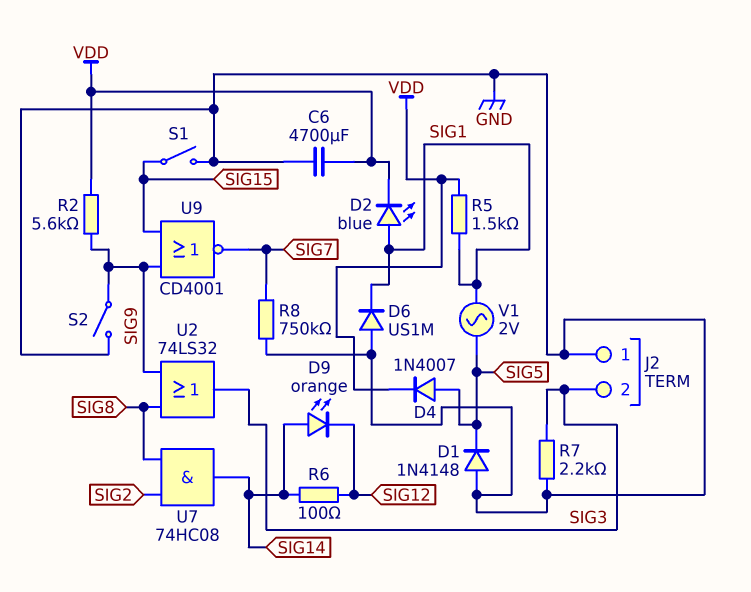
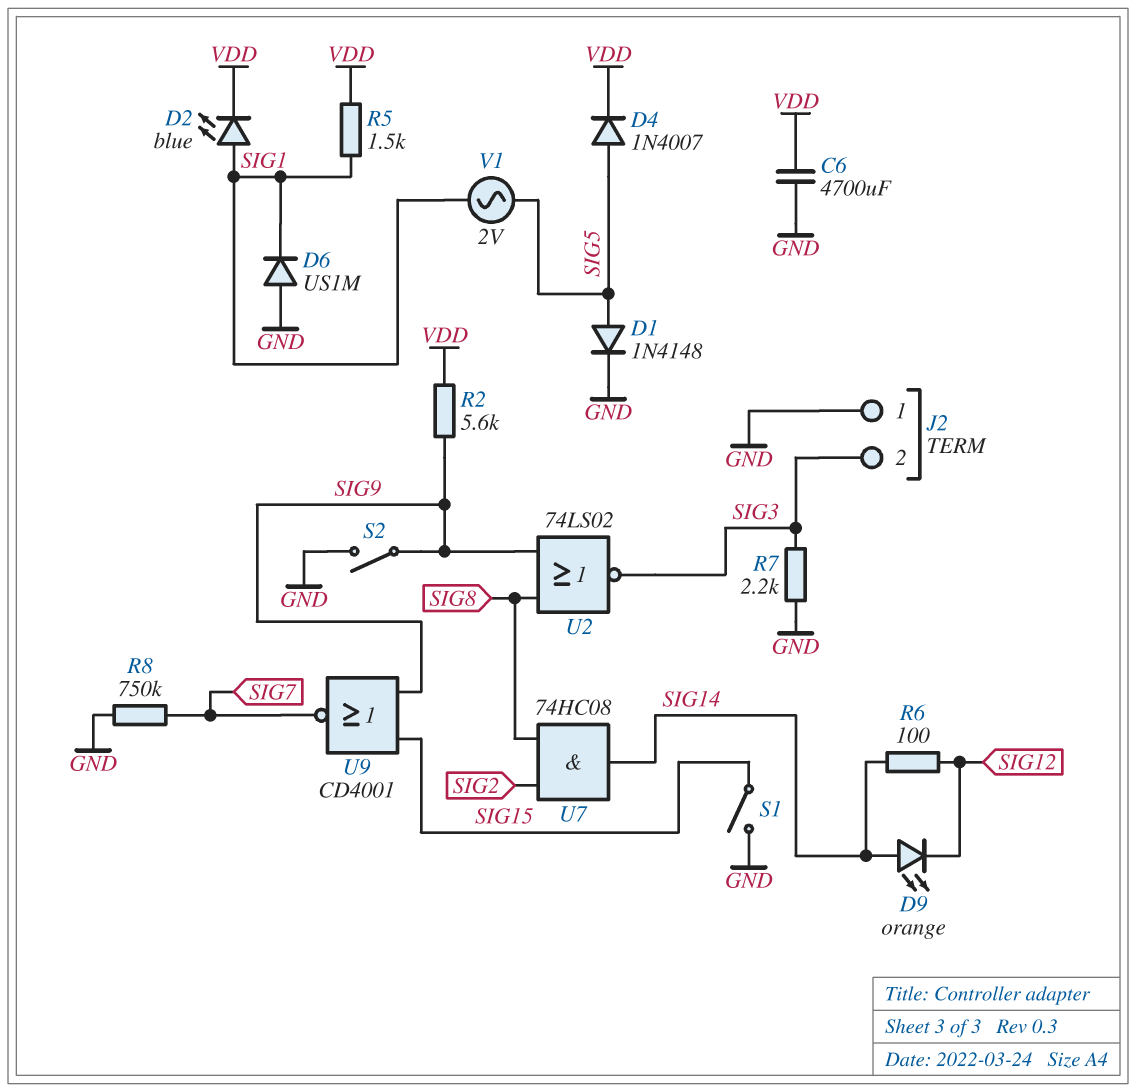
D1: diode 1N4148 (A GND, K SIG5) -> diode 1N4148 (A SIG5, K GND)
U2: OR 74LS32 (in SIG8, in SIG9, out SIG3) -> NOR 74LS02 (in SIG8, in SIG9, out SIG3)

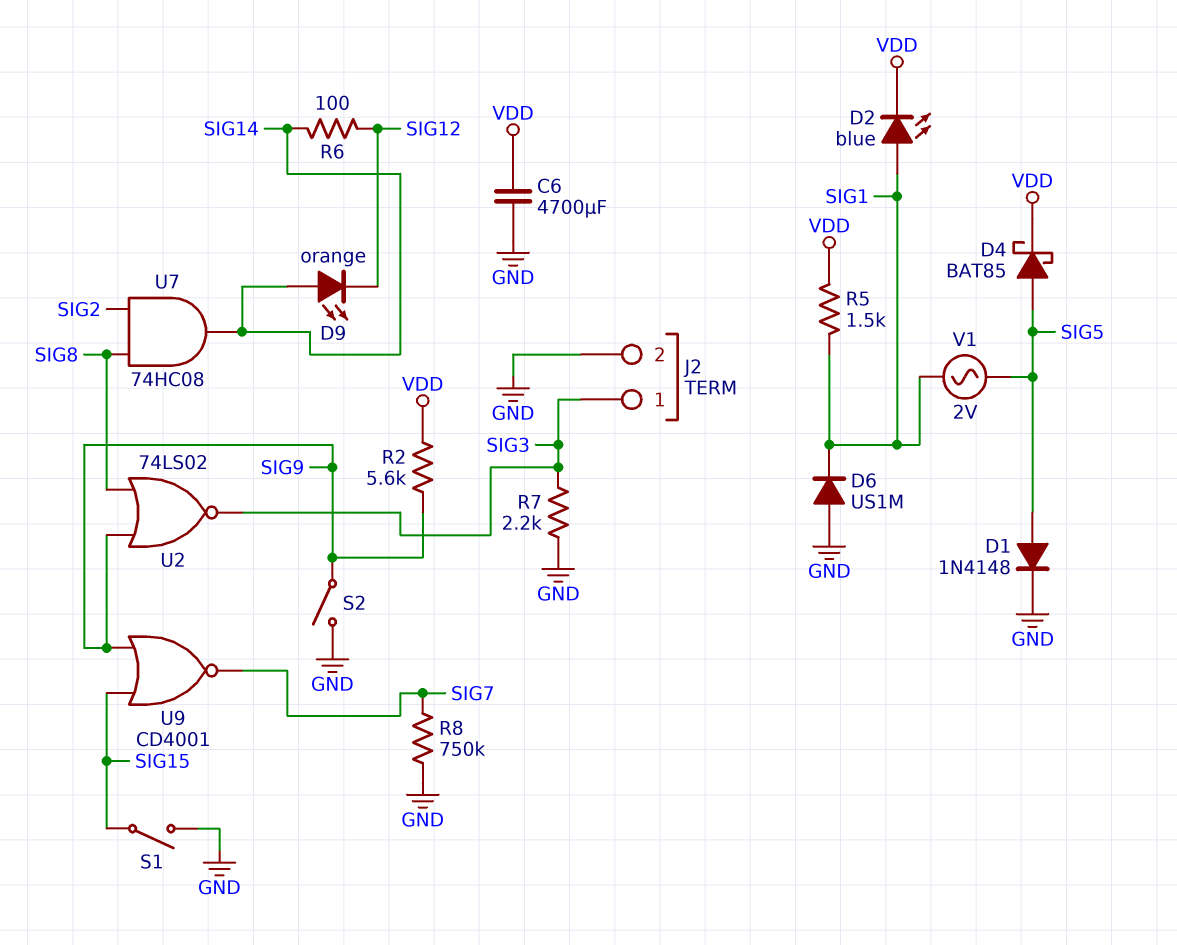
D4: diode 1N4007 (A SIG5, K VDD) -> schottky BAT85 (A SIG5, K VDD)
J2 pin 1: GND -> SIG3
J2 pin 2: SIG3 -> GND

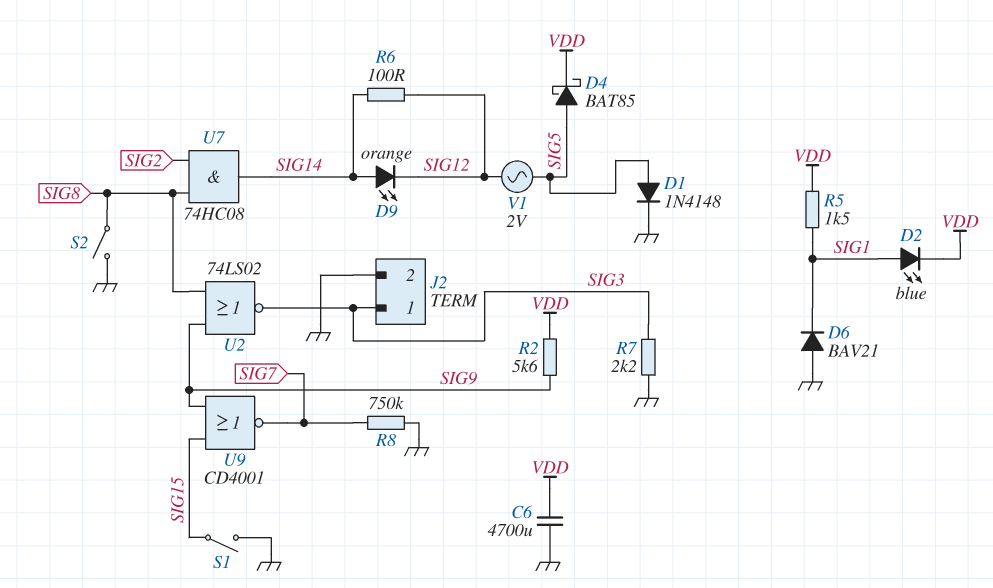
D6: diode US1M (A GND, K SIG1) -> diode BAV21 (A GND, K SIG1)
S2: switch (GND, SIG9) -> switch (GND, SIG8)
V1: AC 2V (SIG1, SIG5) -> AC 2V (SIG5, SIG12)

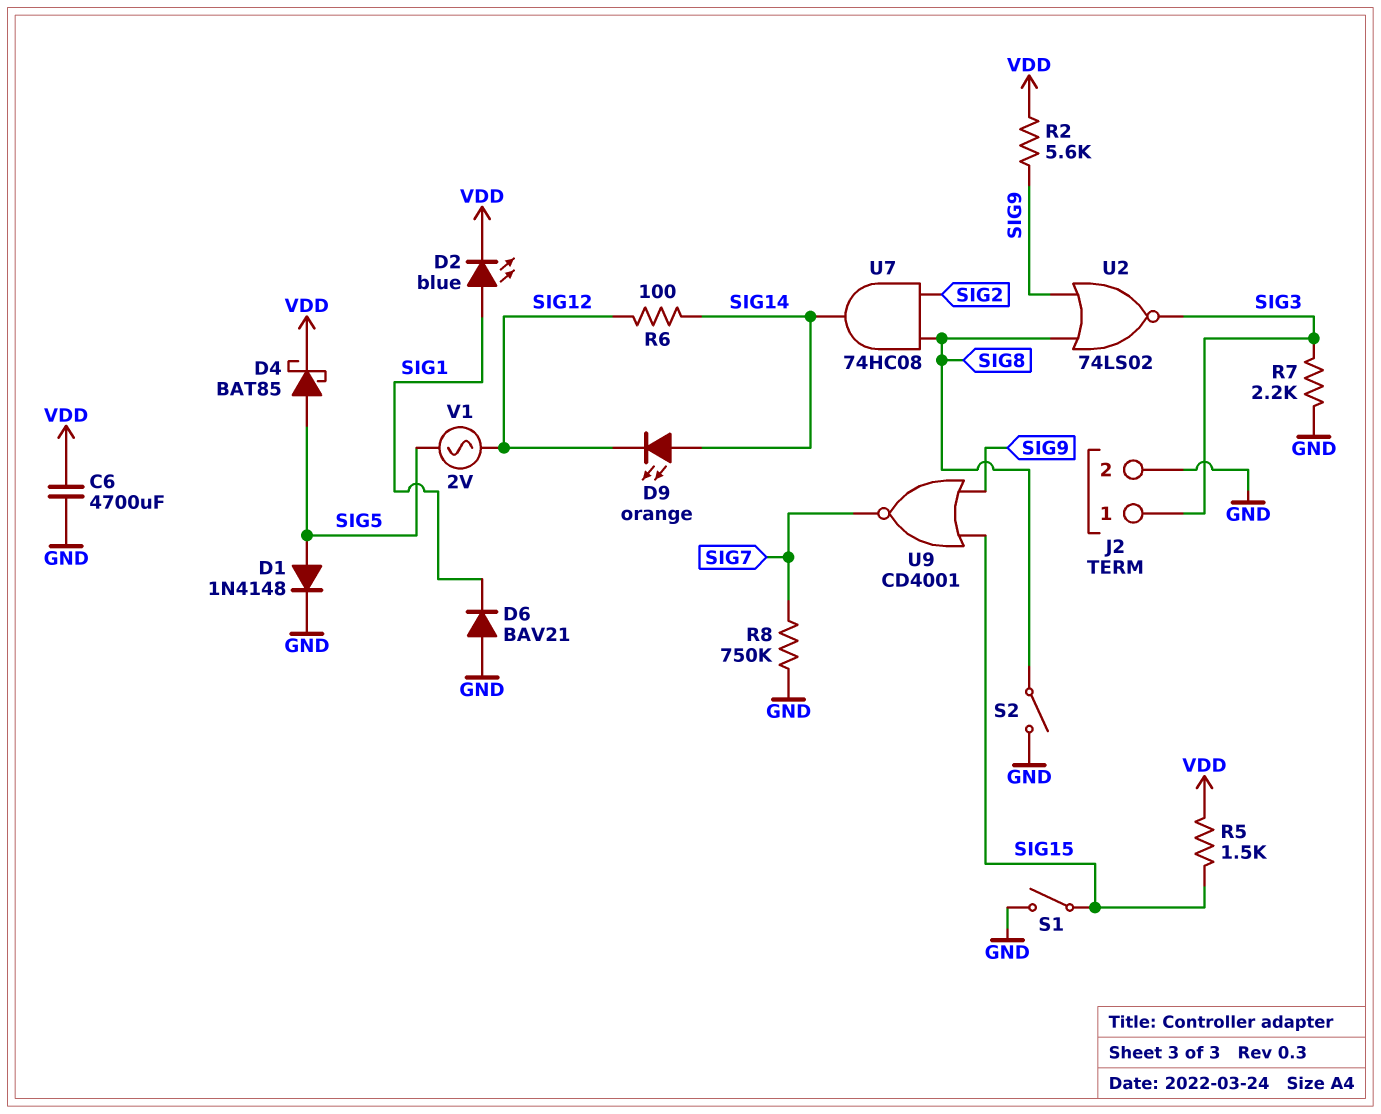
R5: 1.5k (SIG1, VDD) -> 1.5k (SIG15, VDD)

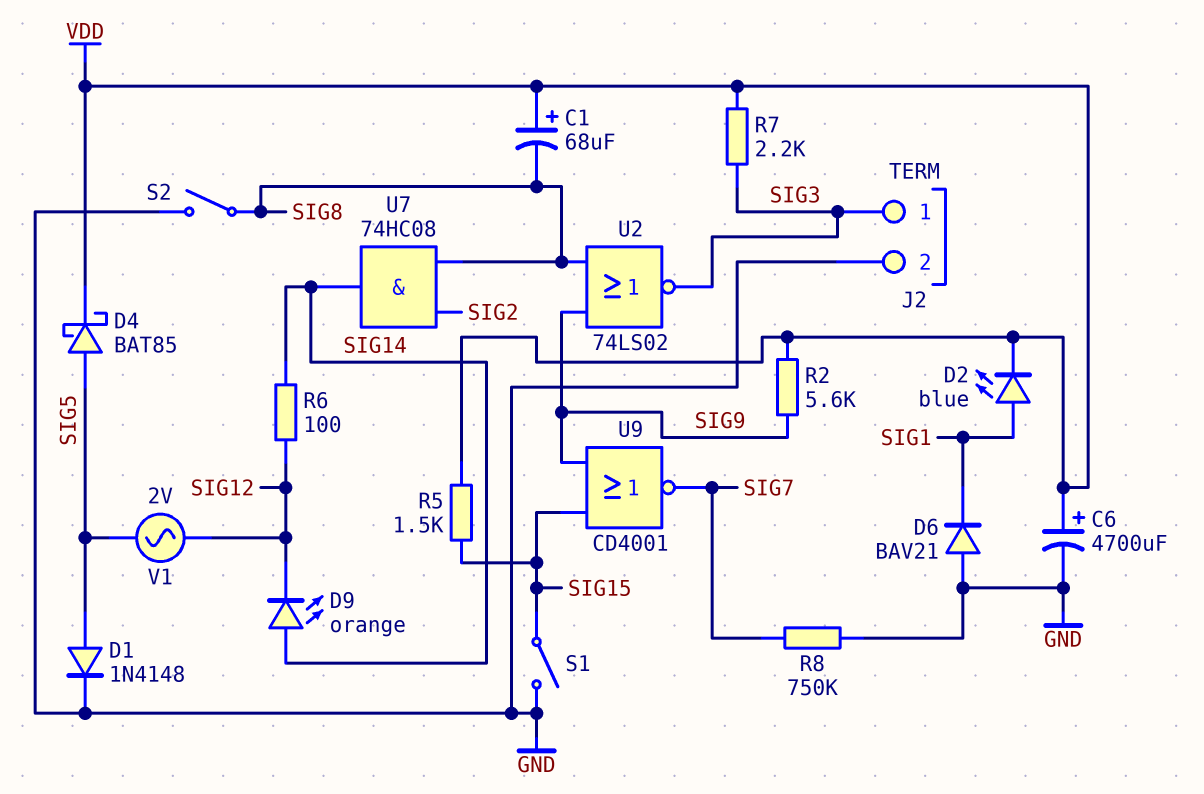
C1: none -> 68uF (plus VDD, minus SIG8)
C6: 4700uF (GND, VDD) -> 4700uF (plus VDD, minus GND)
R7: 2.2k (GND, SIG3) -> 2.2k (SIG3, VDD)

